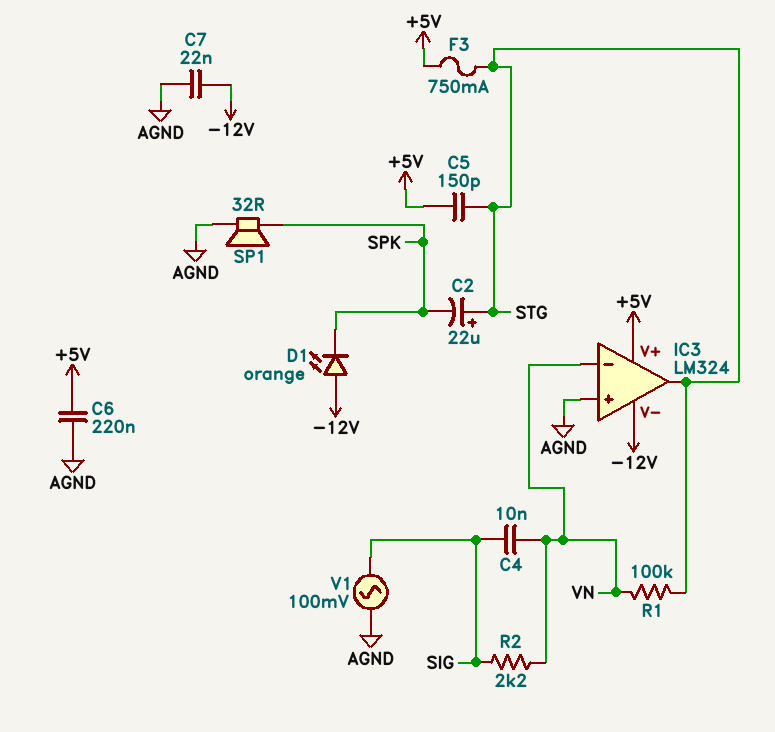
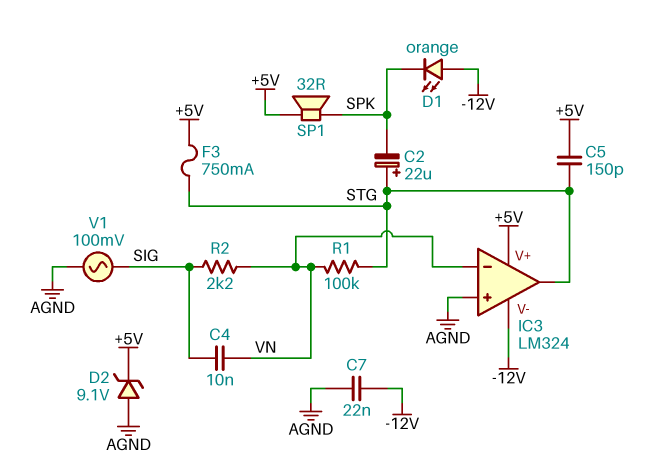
C6: 220nF (+5V, AGND) -> none
D2: none -> zener 9.1V (A AGND, K +5V)
SP1: speaker 32R (AGND, SPK) -> speaker 32R (+5V, SPK)

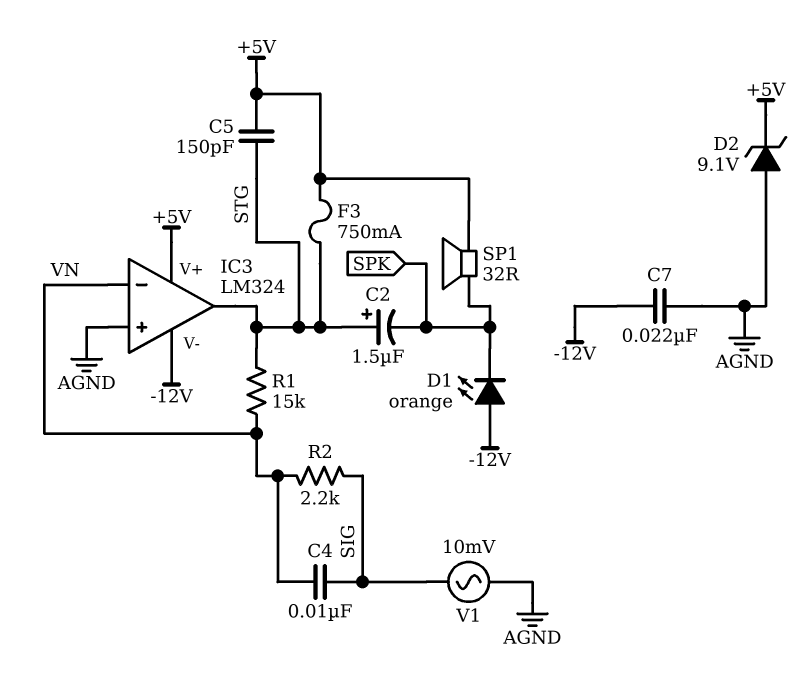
C2: 22uF (plus STG, minus SPK) -> 1.5uF (plus STG, minus SPK)
R1: 100k (STG, VN) -> 15k (STG, VN)
V1: AC 100mV (AGND, SIG) -> AC 10mV (AGND, SIG)

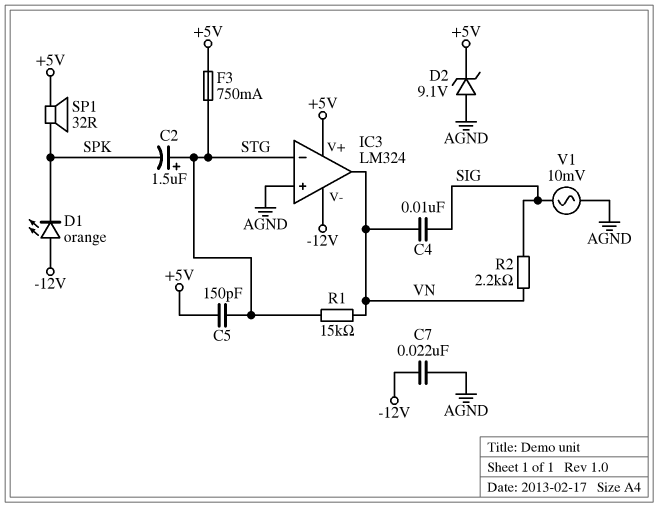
IC3 pin in-: VN -> STG
IC3 pin out: STG -> VN

